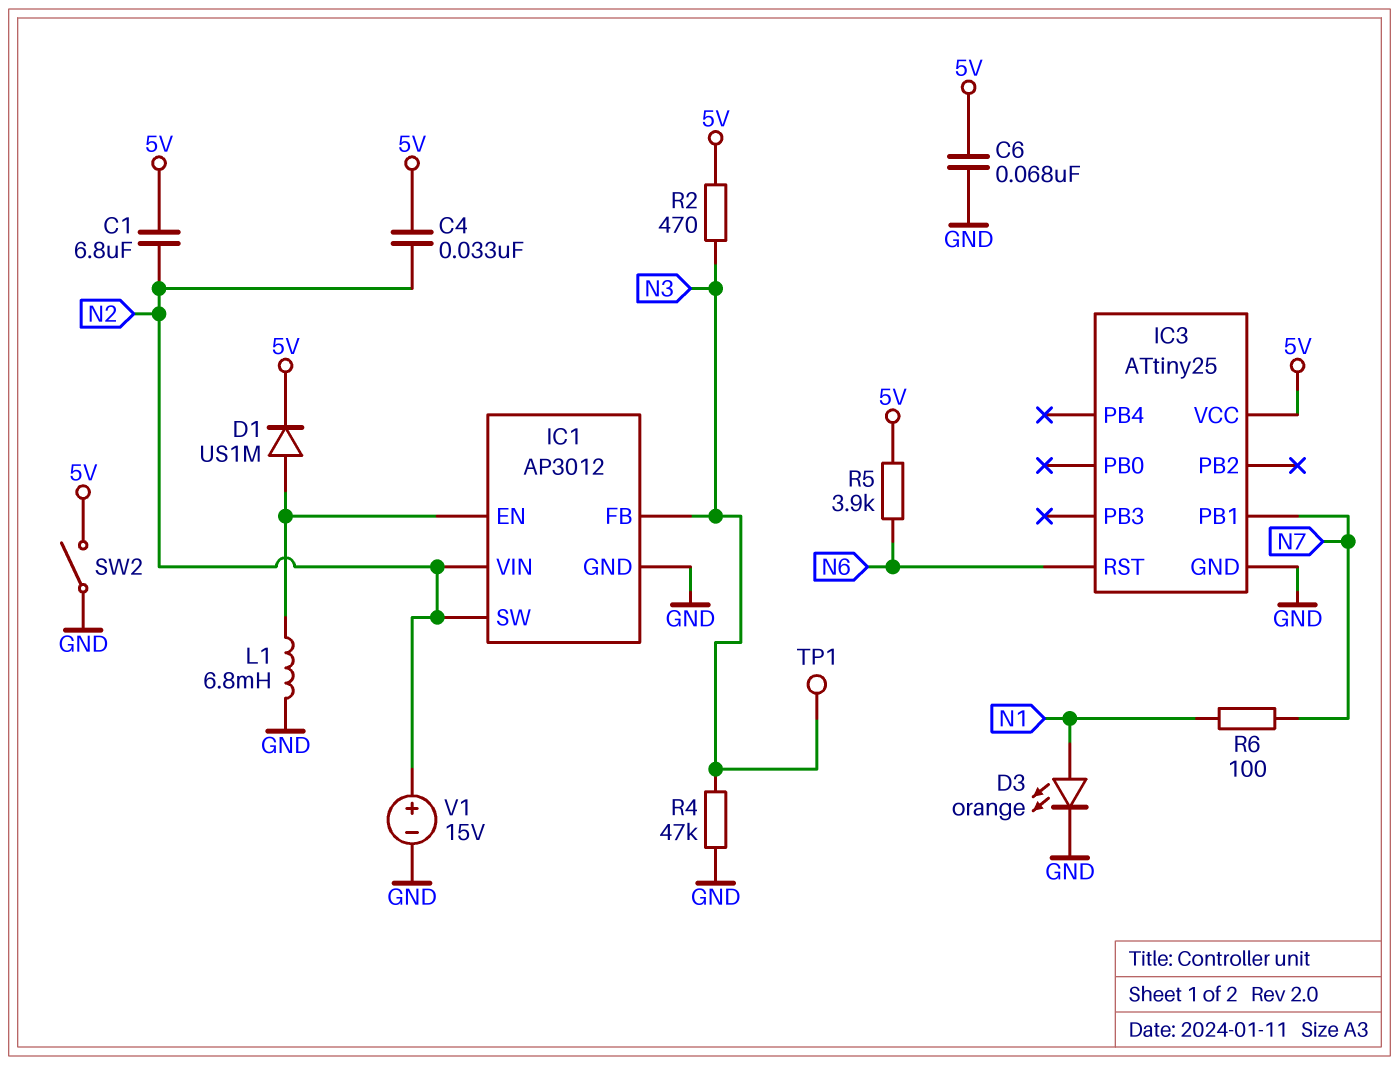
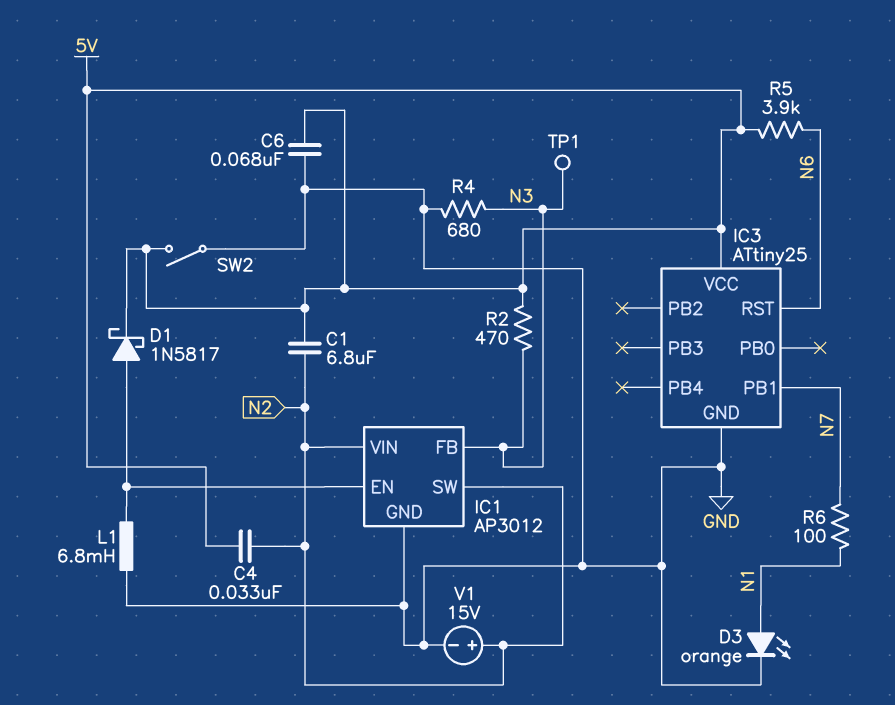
D1: diode US1M (A IC1/EN, K 5V) -> schottky 1N5817 (A IC1/EN, K 5V)
R4: 47k (GND, N3) -> 680 (GND, N3)

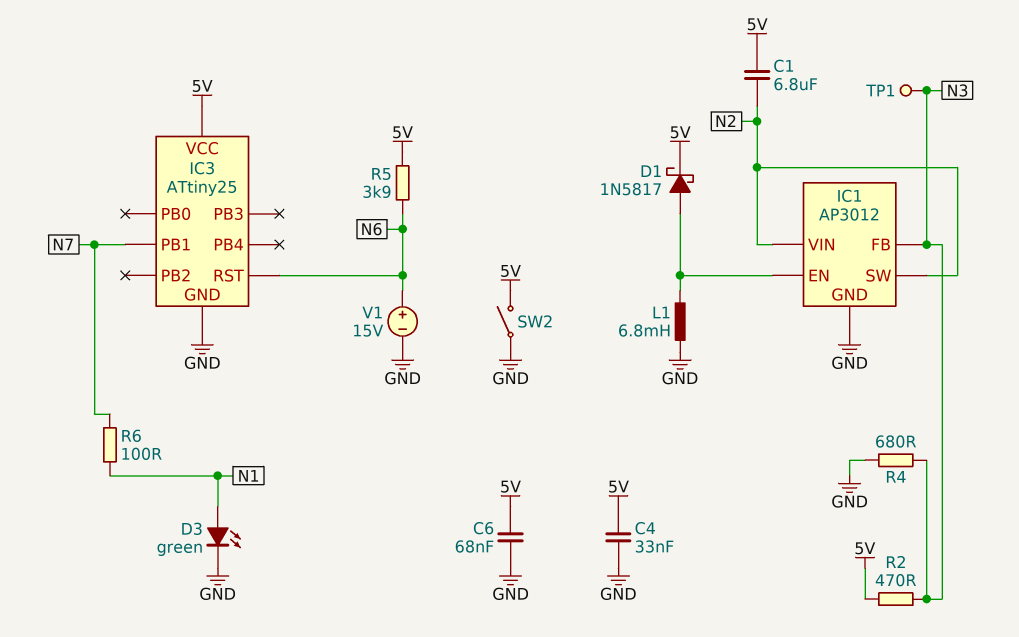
C4: 33nF (5V, N2) -> 33nF (5V, GND)
D3: LED orange (A N1, K GND) -> LED green (A N1, K GND)
V1: 15V (plus N2, minus GND) -> 15V (plus N6, minus GND)

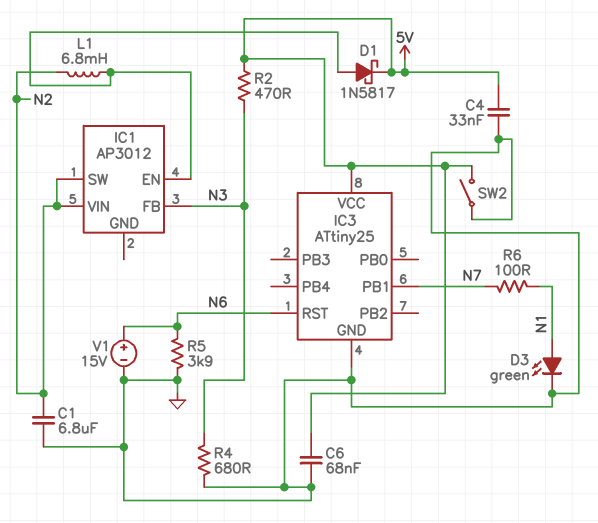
C1: 6.8uF (5V, N2) -> 6.8uF (GND, N2)
IC1 pin GND: GND -> none
L1: 6.8mH (GND, IC1/EN) -> 6.8mH (IC1/EN, N2)
R5: 3.9k (5V, N6) -> 3.9k (GND, N6)
TP1: test point (N3) -> none

